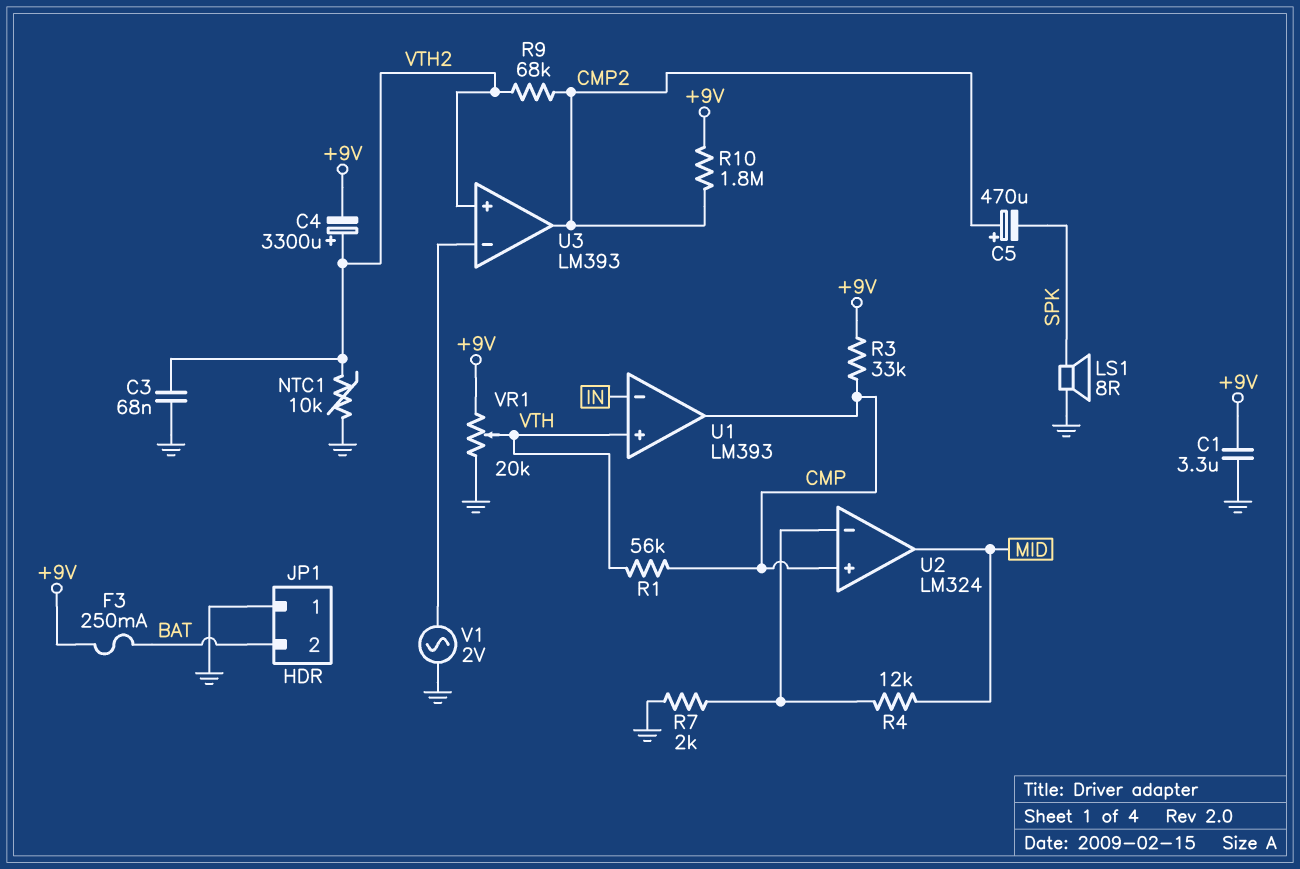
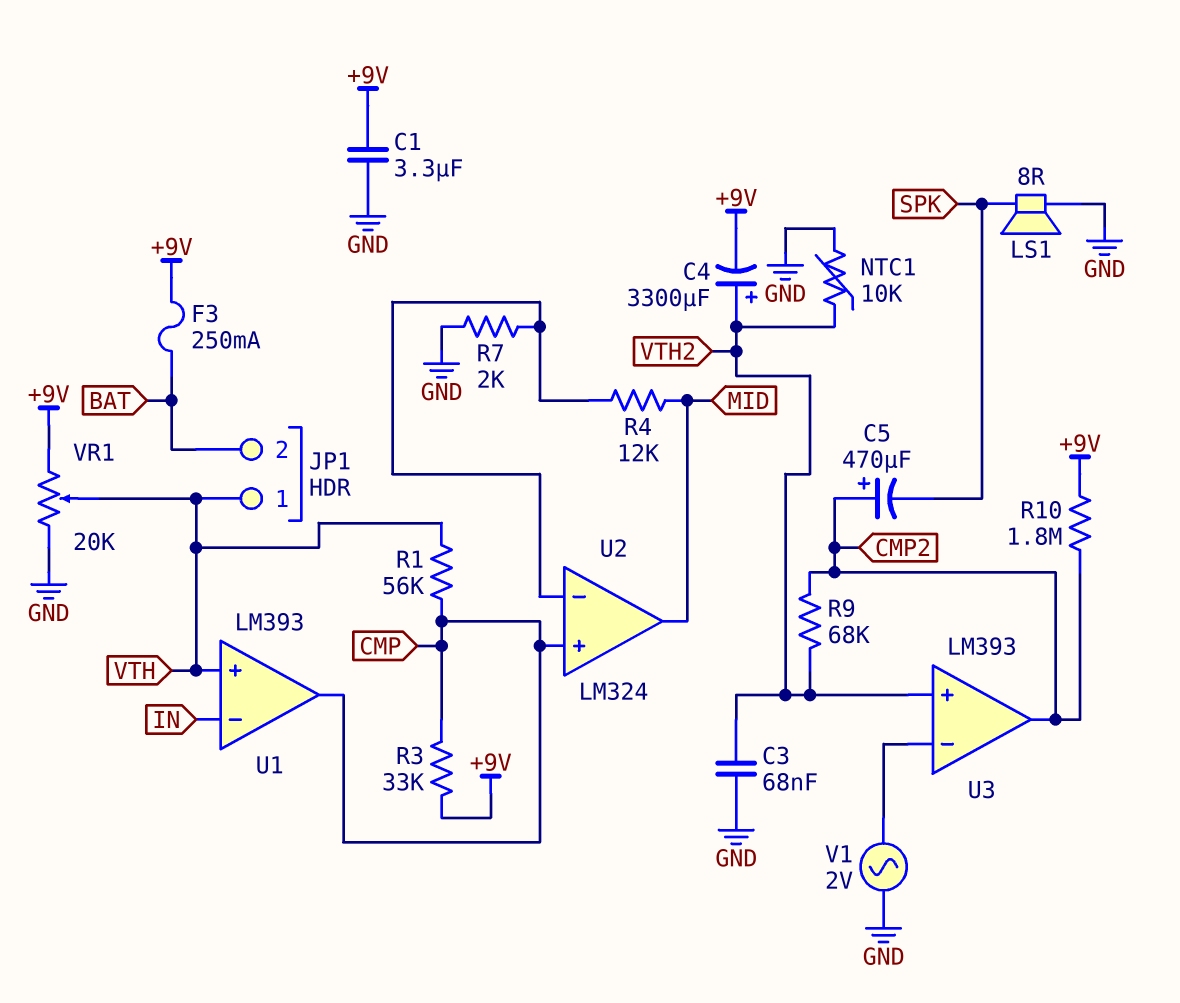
JP1 pin 1: GND -> VTH

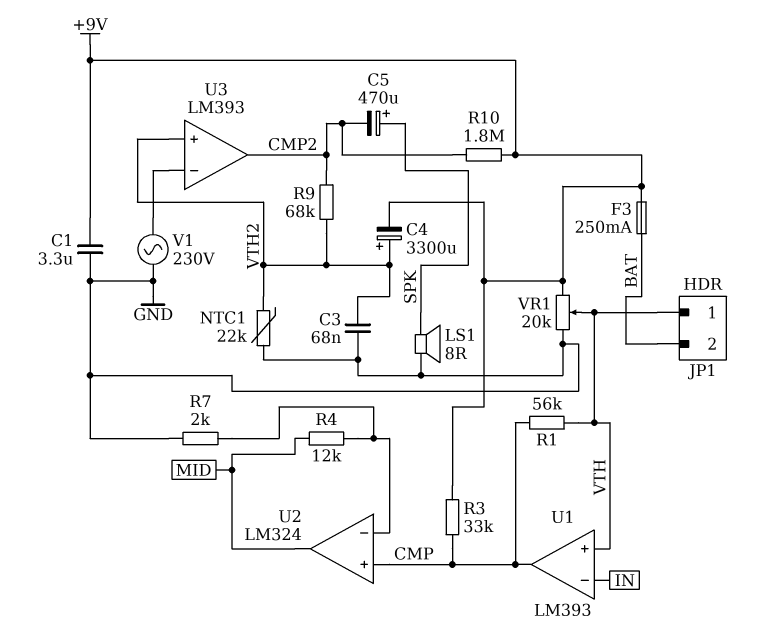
C5: 470uF (plus CMP2, minus SPK) -> 470uF (plus SPK, minus CMP2)
NTC1: 10k (GND, VTH2) -> 22k (GND, VTH2)
V1: AC 2V (GND, U3/in-) -> AC 230V (GND, U3/in-)

